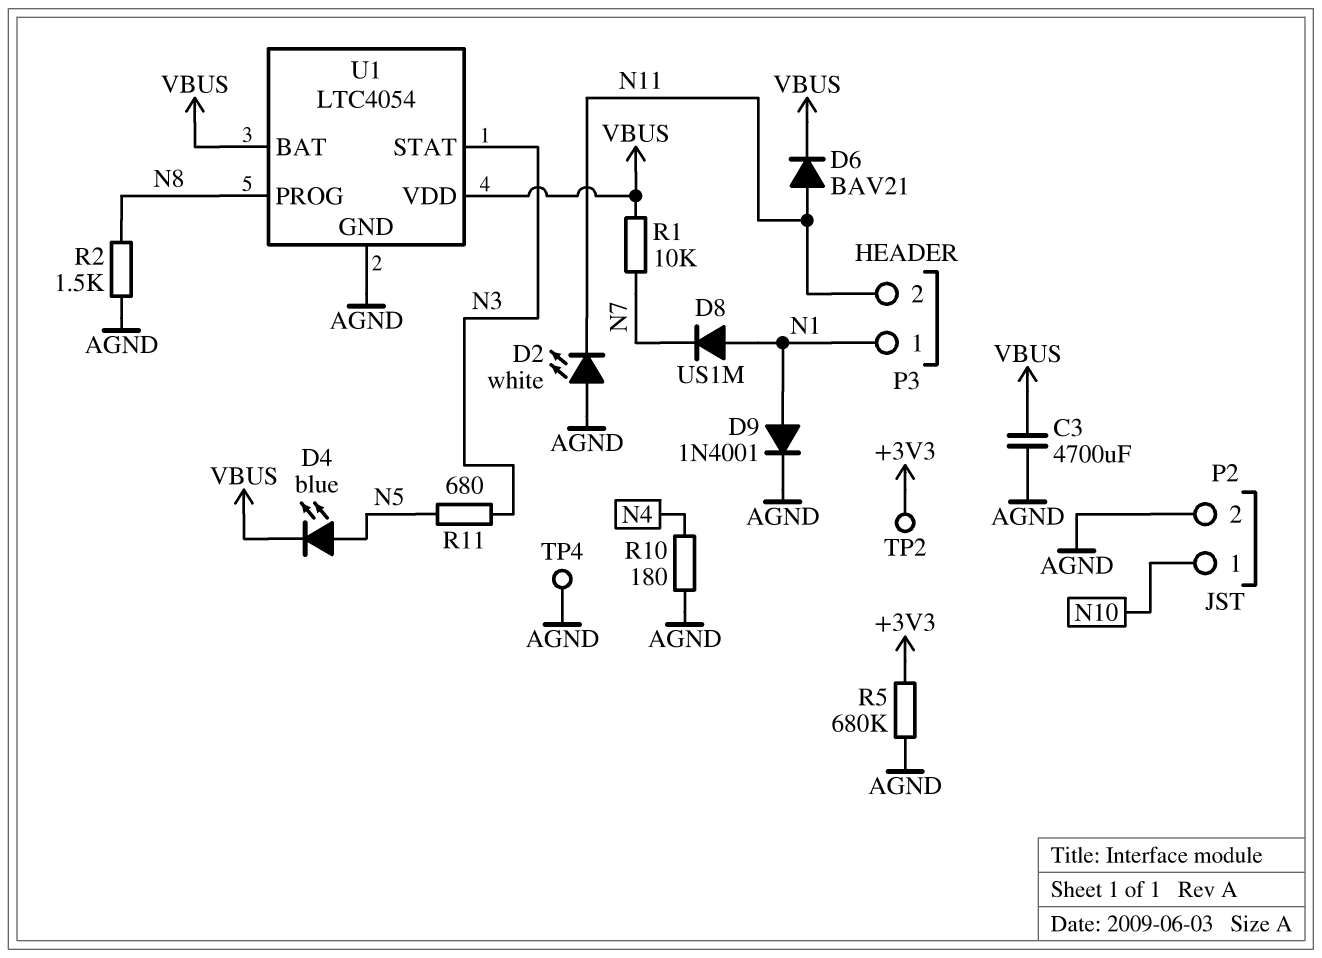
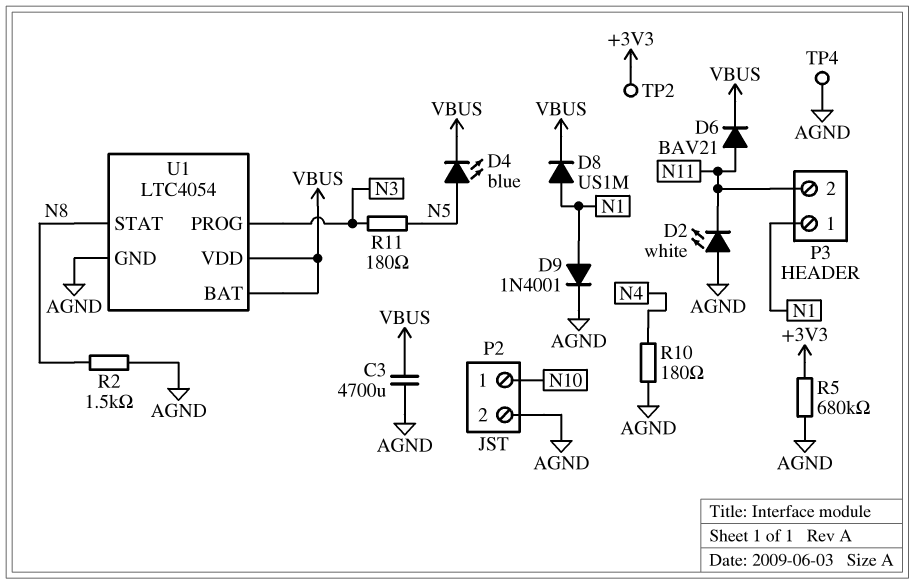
D8: diode US1M (A N1, K N7) -> diode US1M (A N1, K VBUS)
R1: 10k (N7, VBUS) -> none
R11: 680 (N3, N5) -> 180 (N3, N5)
U1 pin PROG: N8 -> N3
U1 pin STAT: N3 -> N8

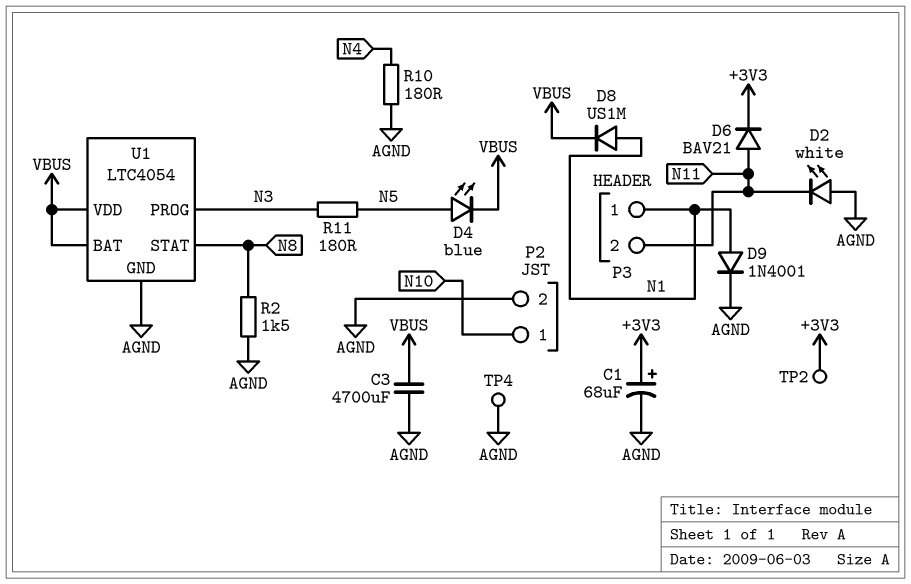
C1: none -> 68uF (plus +3V3, minus AGND)
D6: diode BAV21 (A N11, K VBUS) -> diode BAV21 (A N11, K +3V3)
R5: 680k (+3V3, AGND) -> none

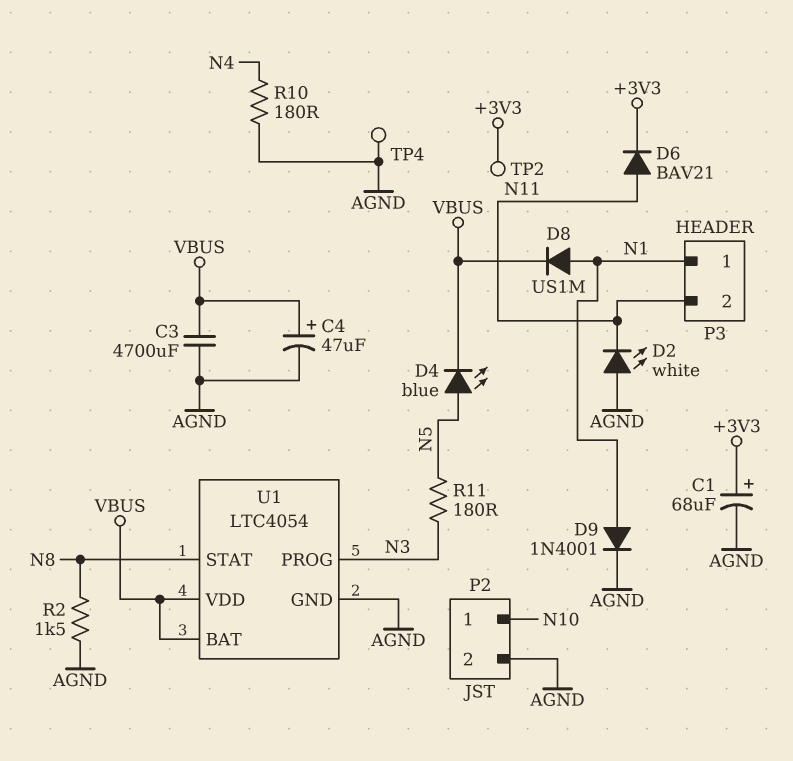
C4: none -> 47uF (plus VBUS, minus AGND)

